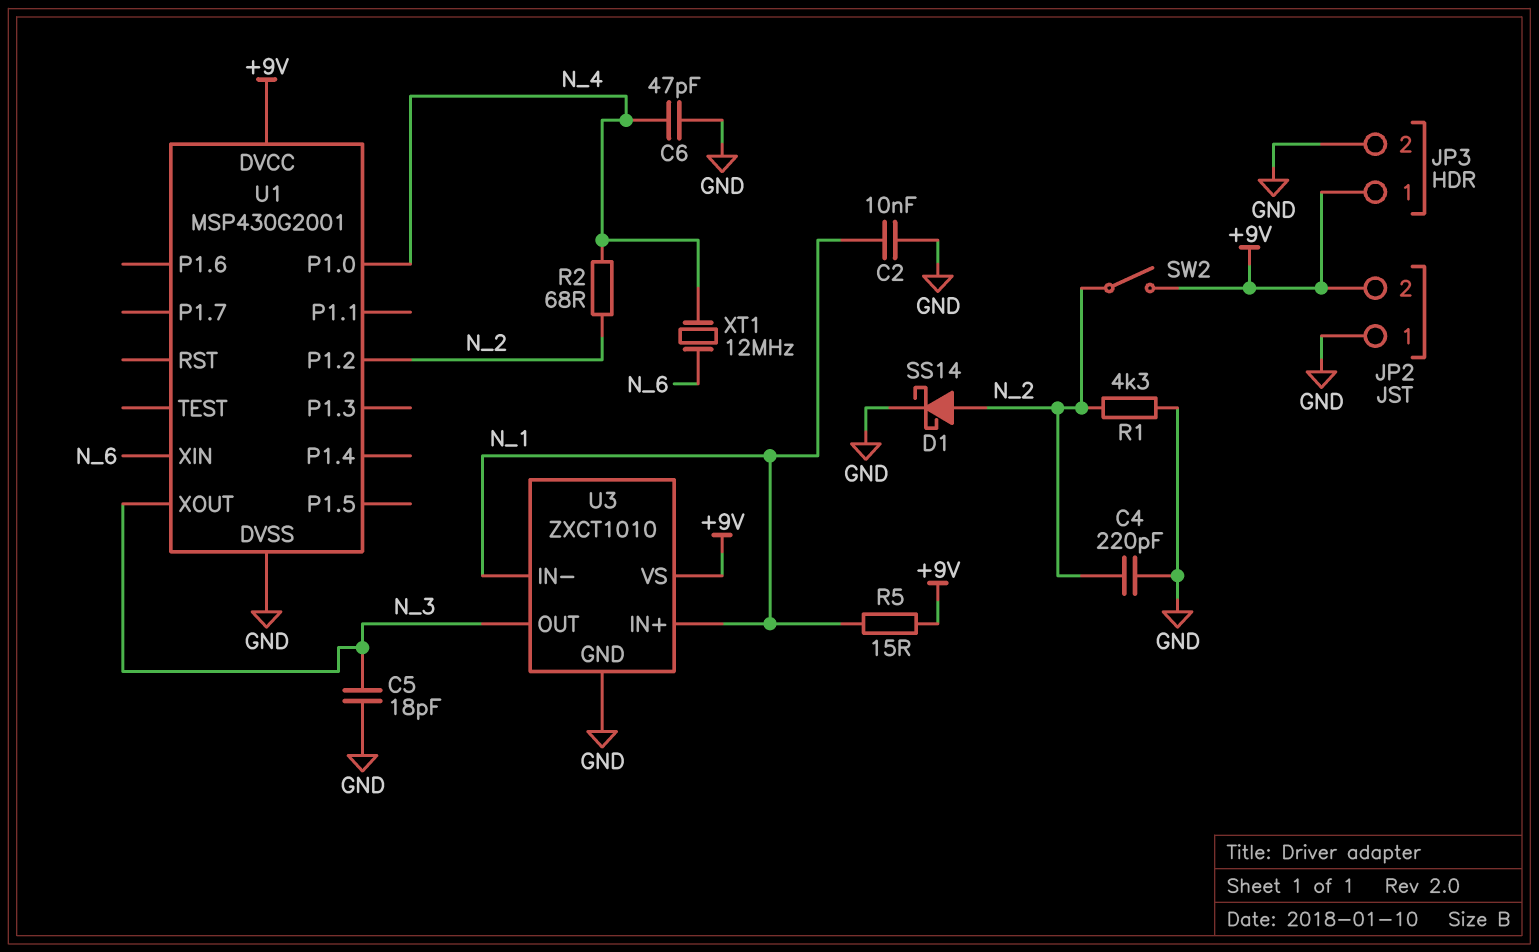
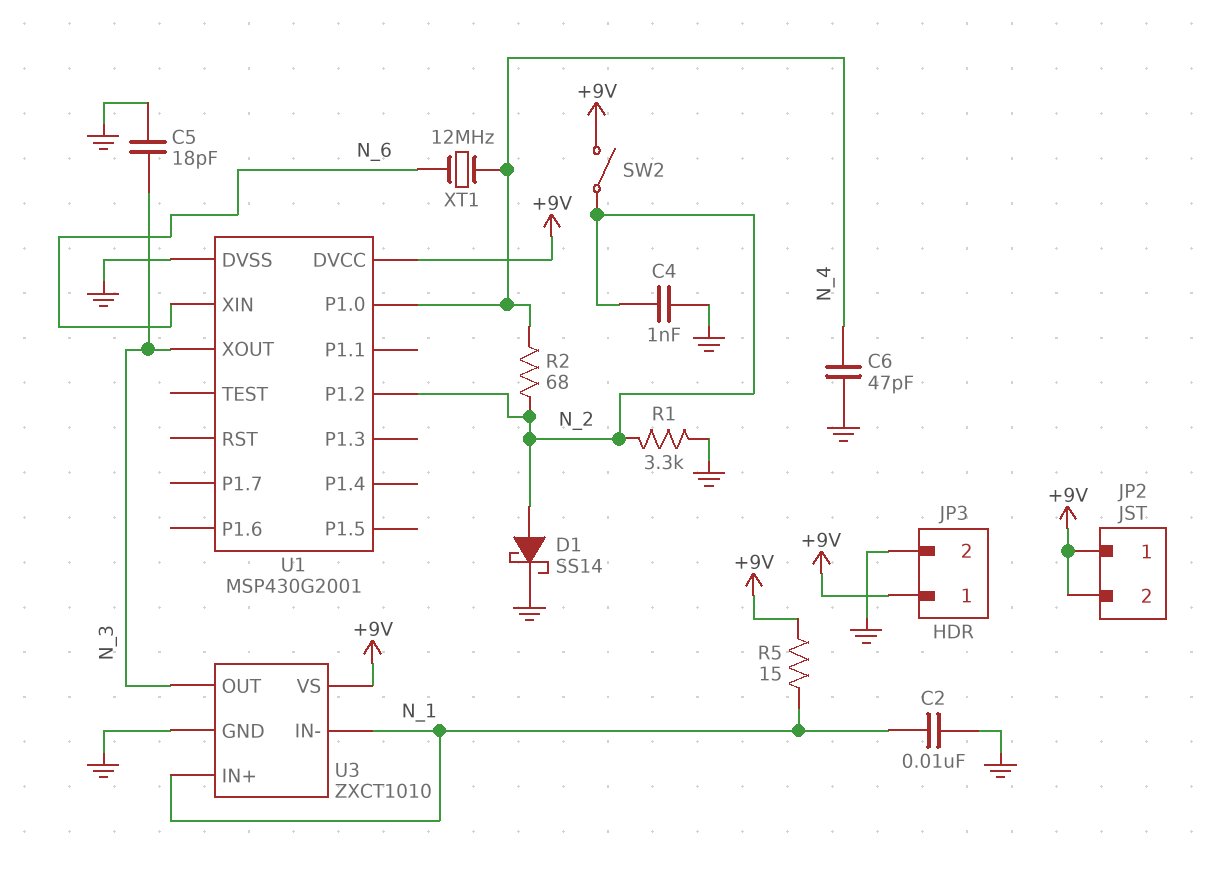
C4: 220pF (GND, N_2) -> 1nF (GND, N_2)
JP2 pin 1: GND -> +9V
R1: 4.3k (GND, N_2) -> 3.3k (GND, N_2)

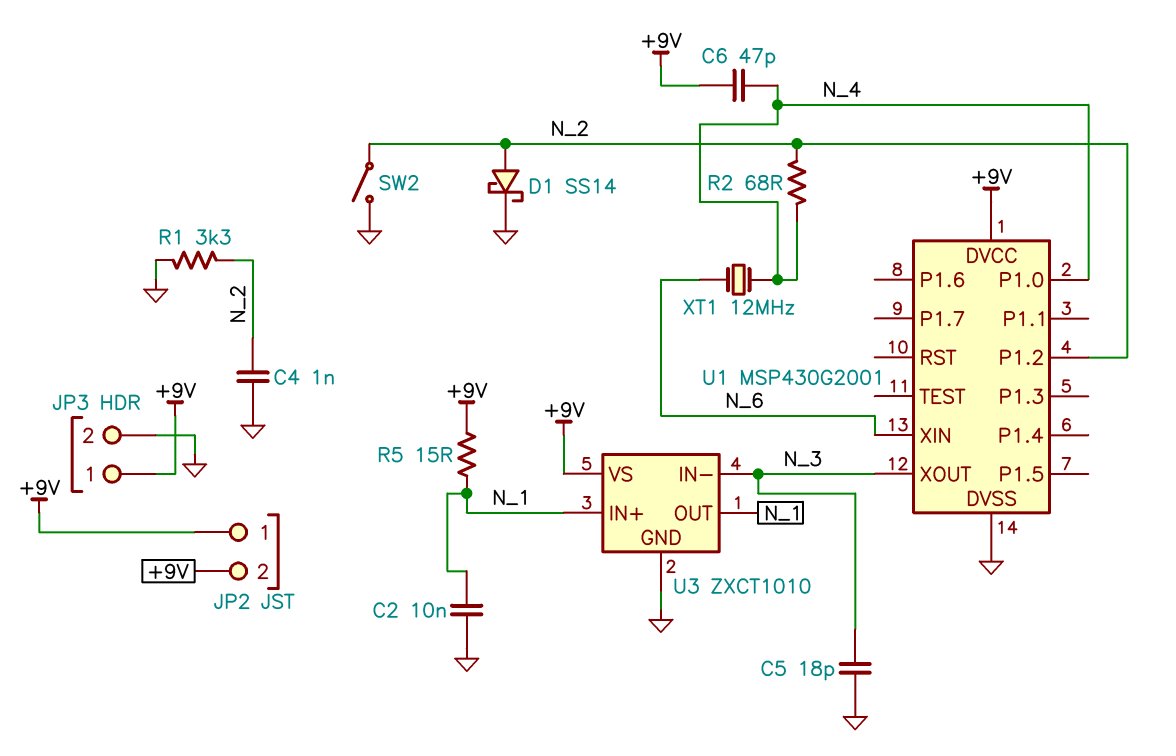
C6: 47pF (GND, N_4) -> 47pF (+9V, N_4)
SW2: switch (+9V, N_2) -> switch (GND, N_2)
U3 pin IN-: N_1 -> N_3
U3 pin OUT: N_3 -> N_1

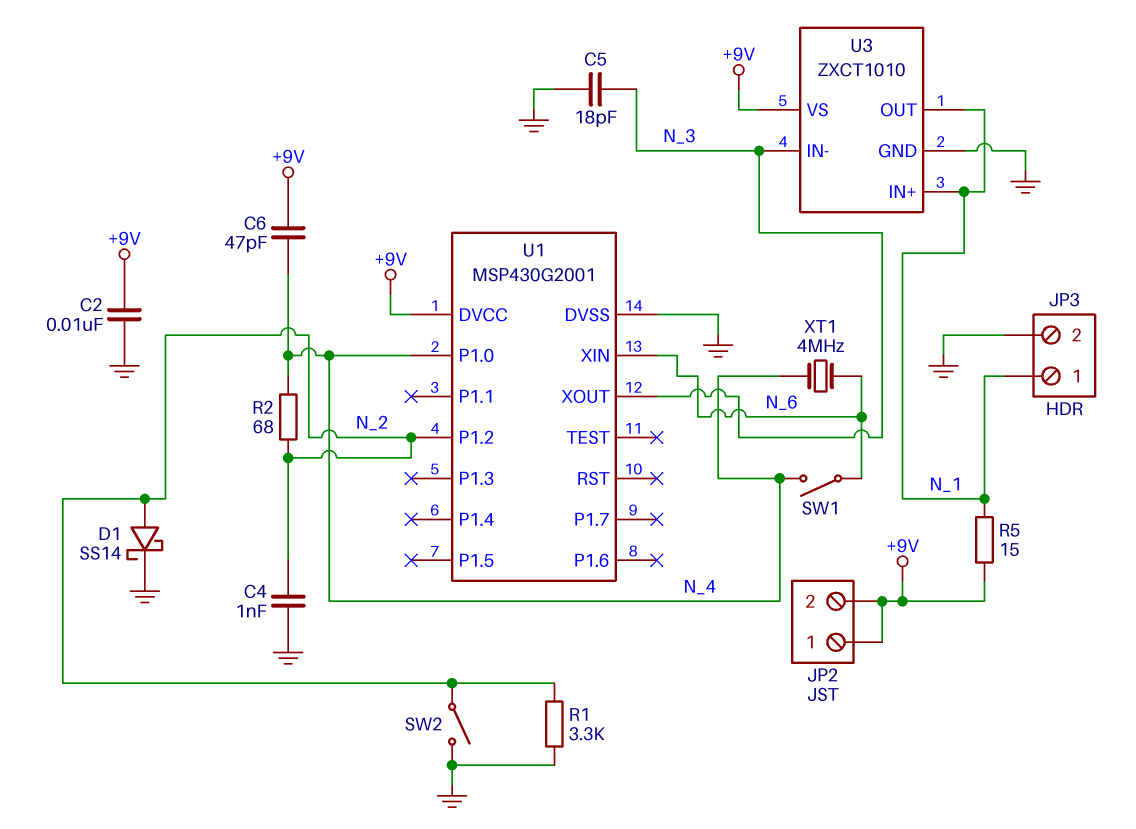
C2: 10nF (GND, N_1) -> 10nF (+9V, GND)
JP3 pin 1: +9V -> N_1
SW1: none -> switch (N_4, N_6)
XT1: 12MHz (N_4, N_6) -> 4MHz (N_4, N_6)

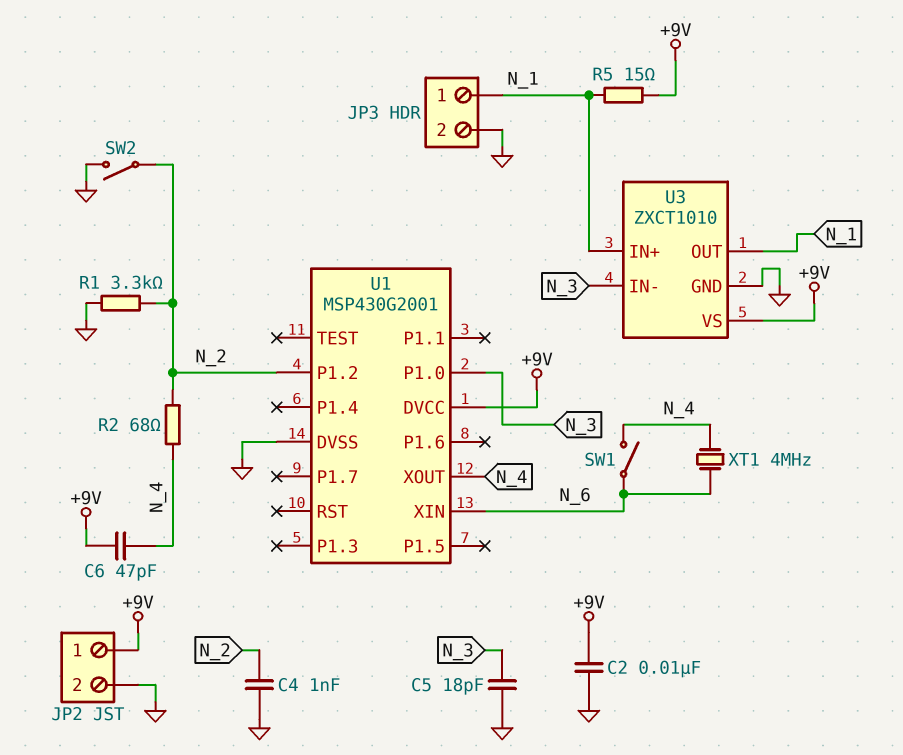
D1: schottky SS14 (A N_2, K GND) -> none
JP2 pin 2: +9V -> GND
U1 pin P1.0: N_4 -> N_3
U1 pin XOUT: N_3 -> N_4

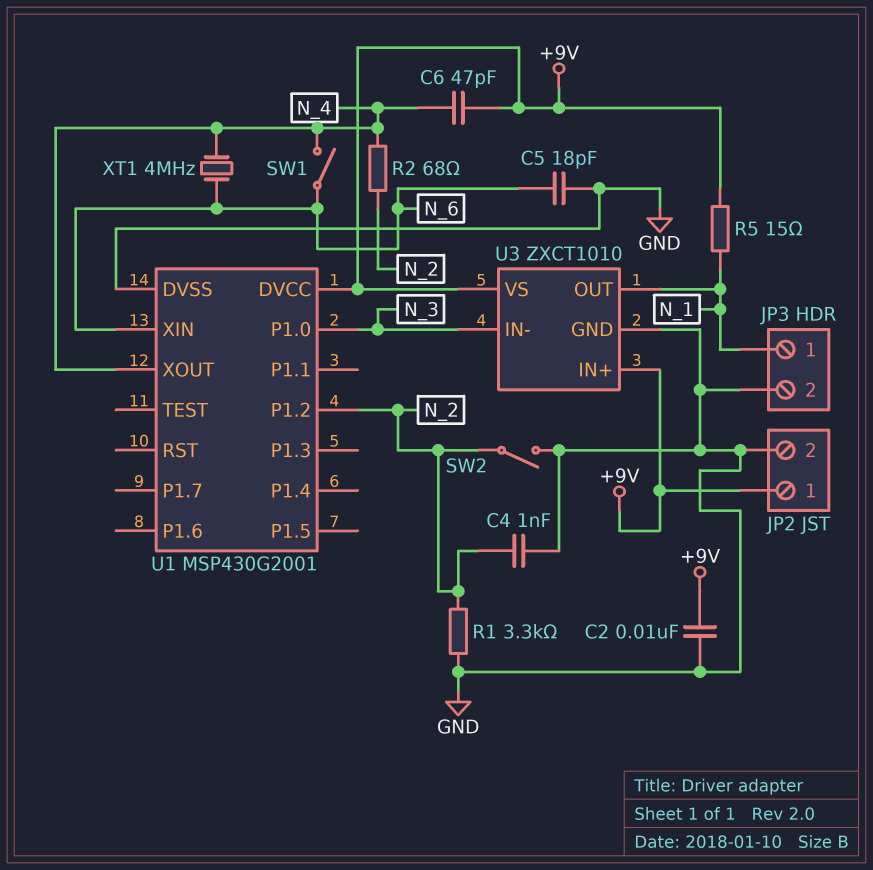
C5: 18pF (GND, N_3) -> 18pF (GND, N_6)
U3 pin IN+: N_1 -> +9V

